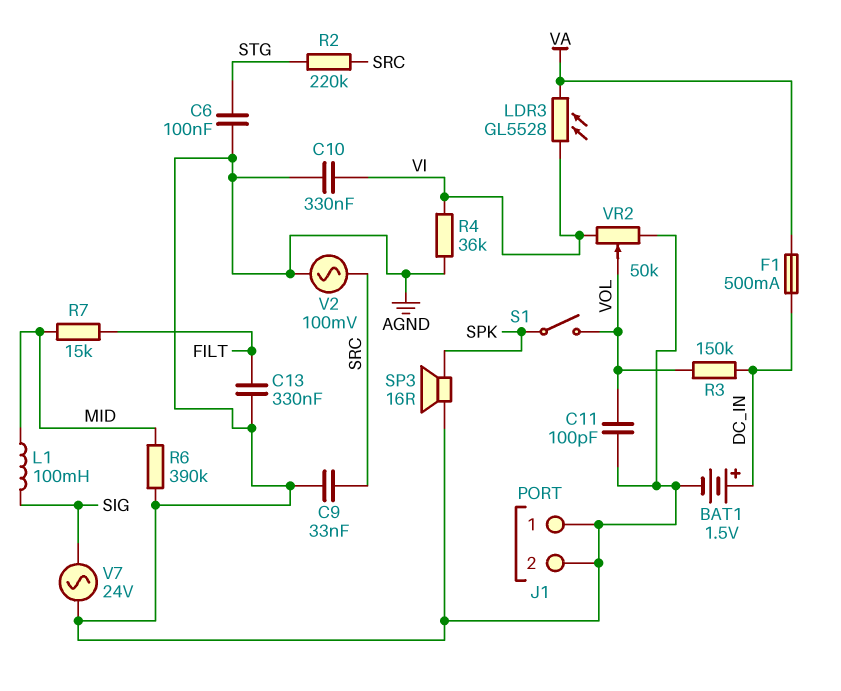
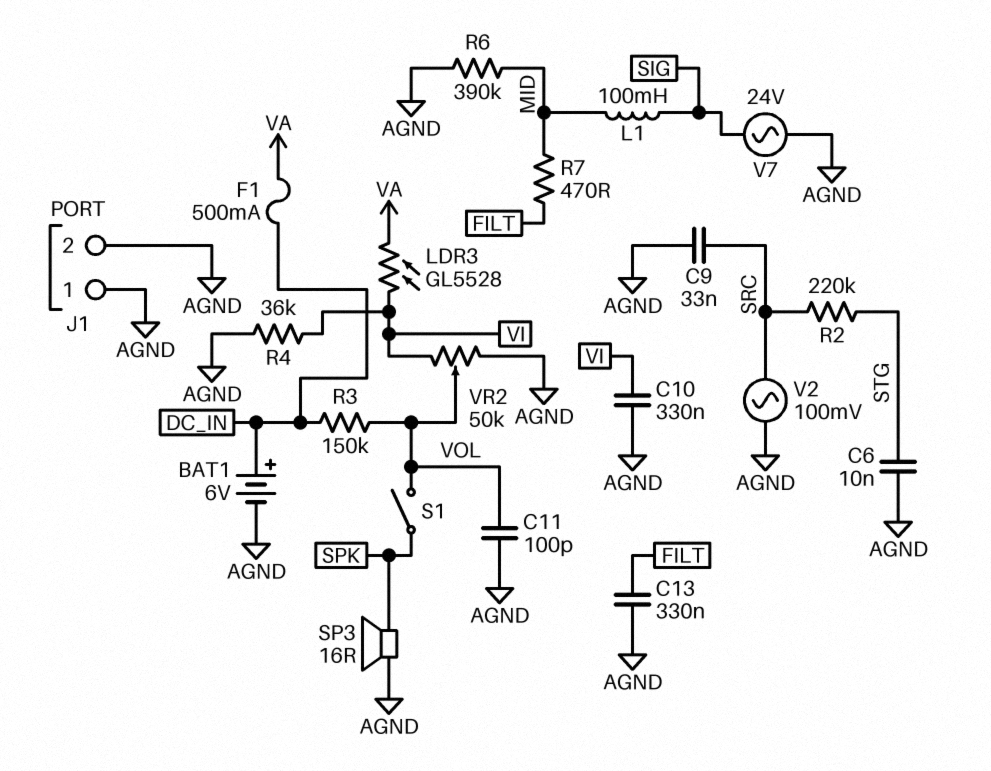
BAT1: 1.5V (plus DC_IN, minus AGND) -> 6V (plus DC_IN, minus AGND)
C6: 100nF (AGND, STG) -> 10nF (AGND, STG)
R7: 15k (FILT, MID) -> 470 (FILT, MID)

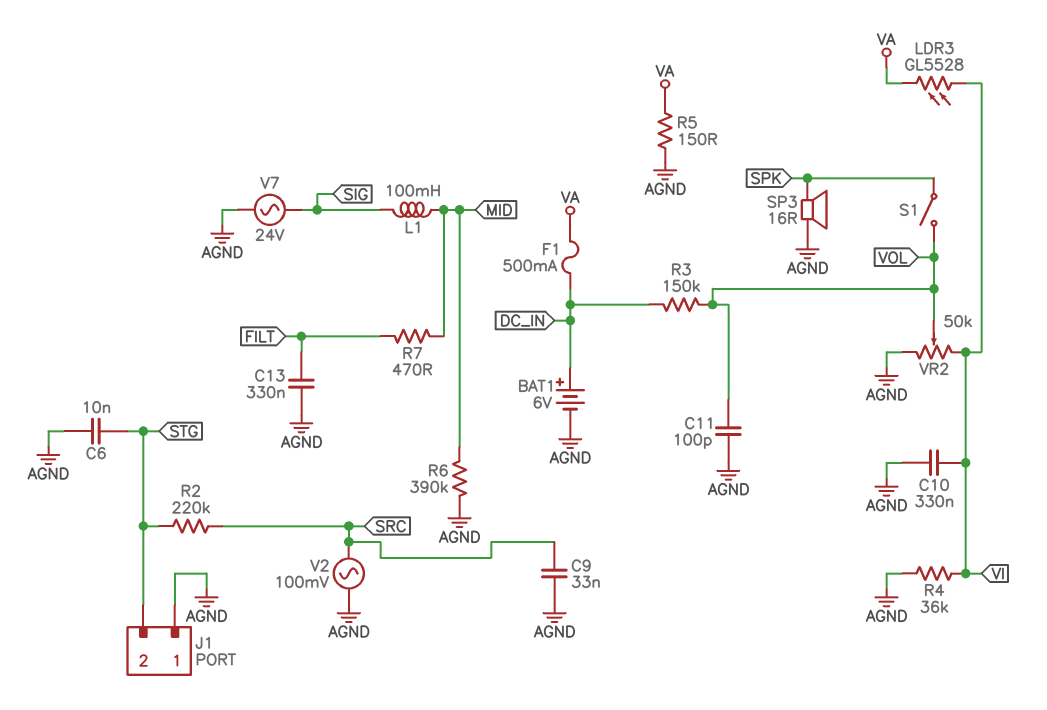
J1 pin 2: AGND -> STG
R5: none -> 150 (AGND, VA)

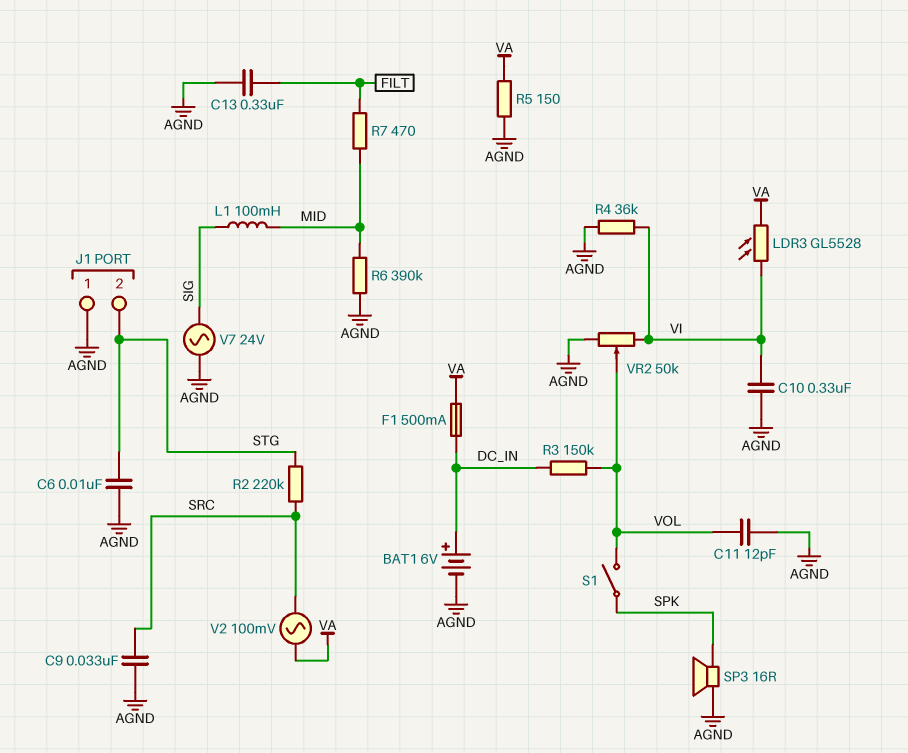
C11: 100pF (AGND, VOL) -> 12pF (AGND, VOL)
V2: AC 100mV (AGND, SRC) -> AC 100mV (SRC, VA)

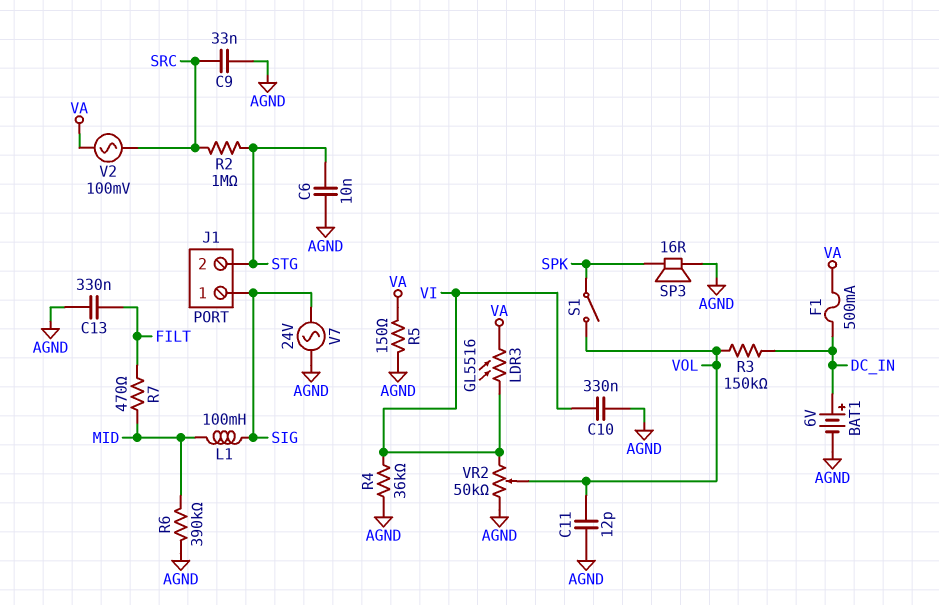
J1 pin 1: AGND -> SIG
LDR3: GL5528 (VA, VI) -> GL5516 (VA, VI)
R2: 220k (SRC, STG) -> 1M (SRC, STG)

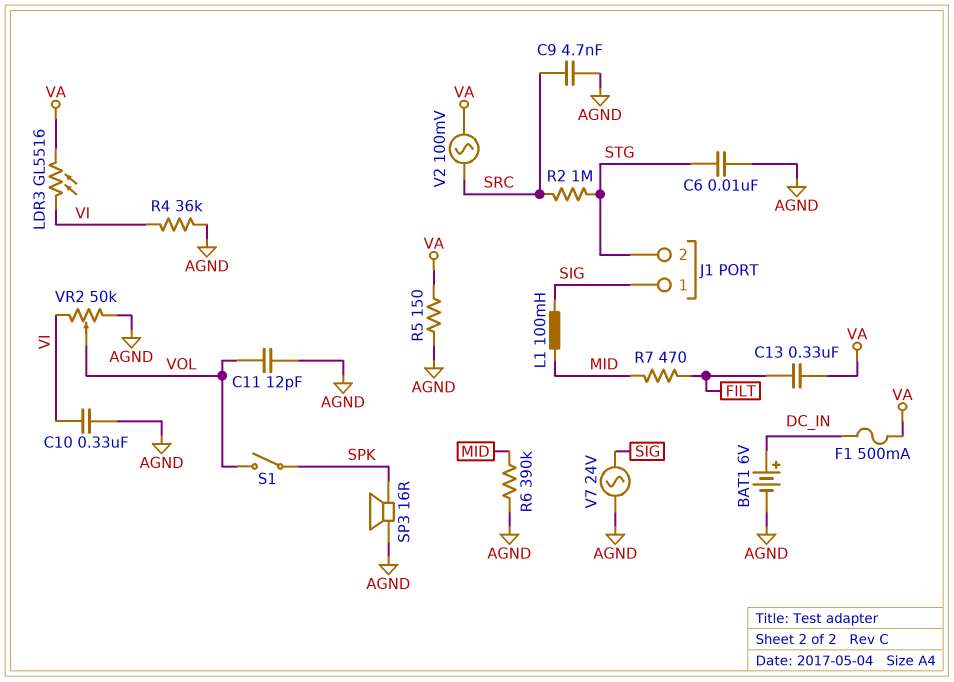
C9: 33nF (AGND, SRC) -> 4.7nF (AGND, SRC)
C13: 330nF (AGND, FILT) -> 330nF (FILT, VA)
R3: 150k (DC_IN, VOL) -> none

